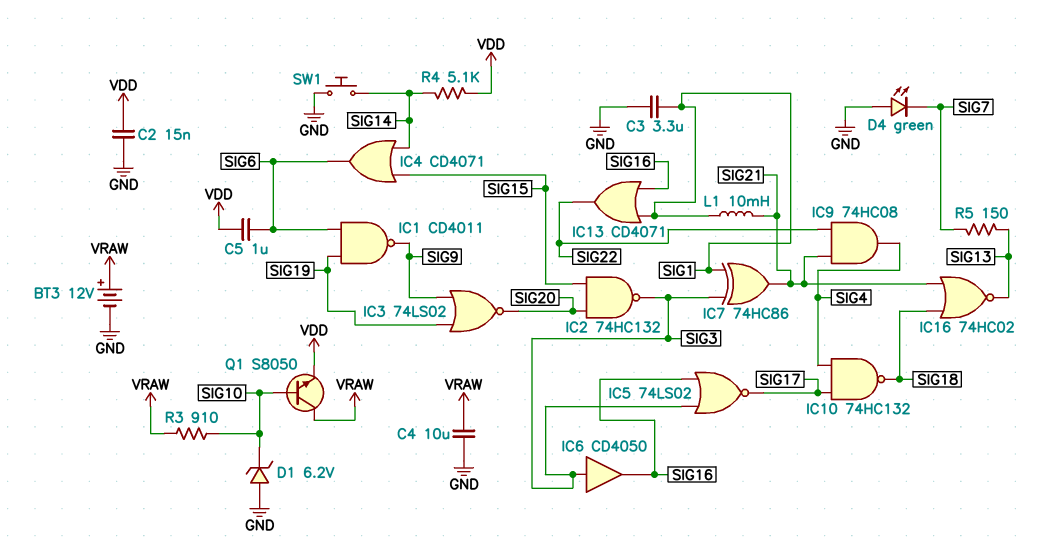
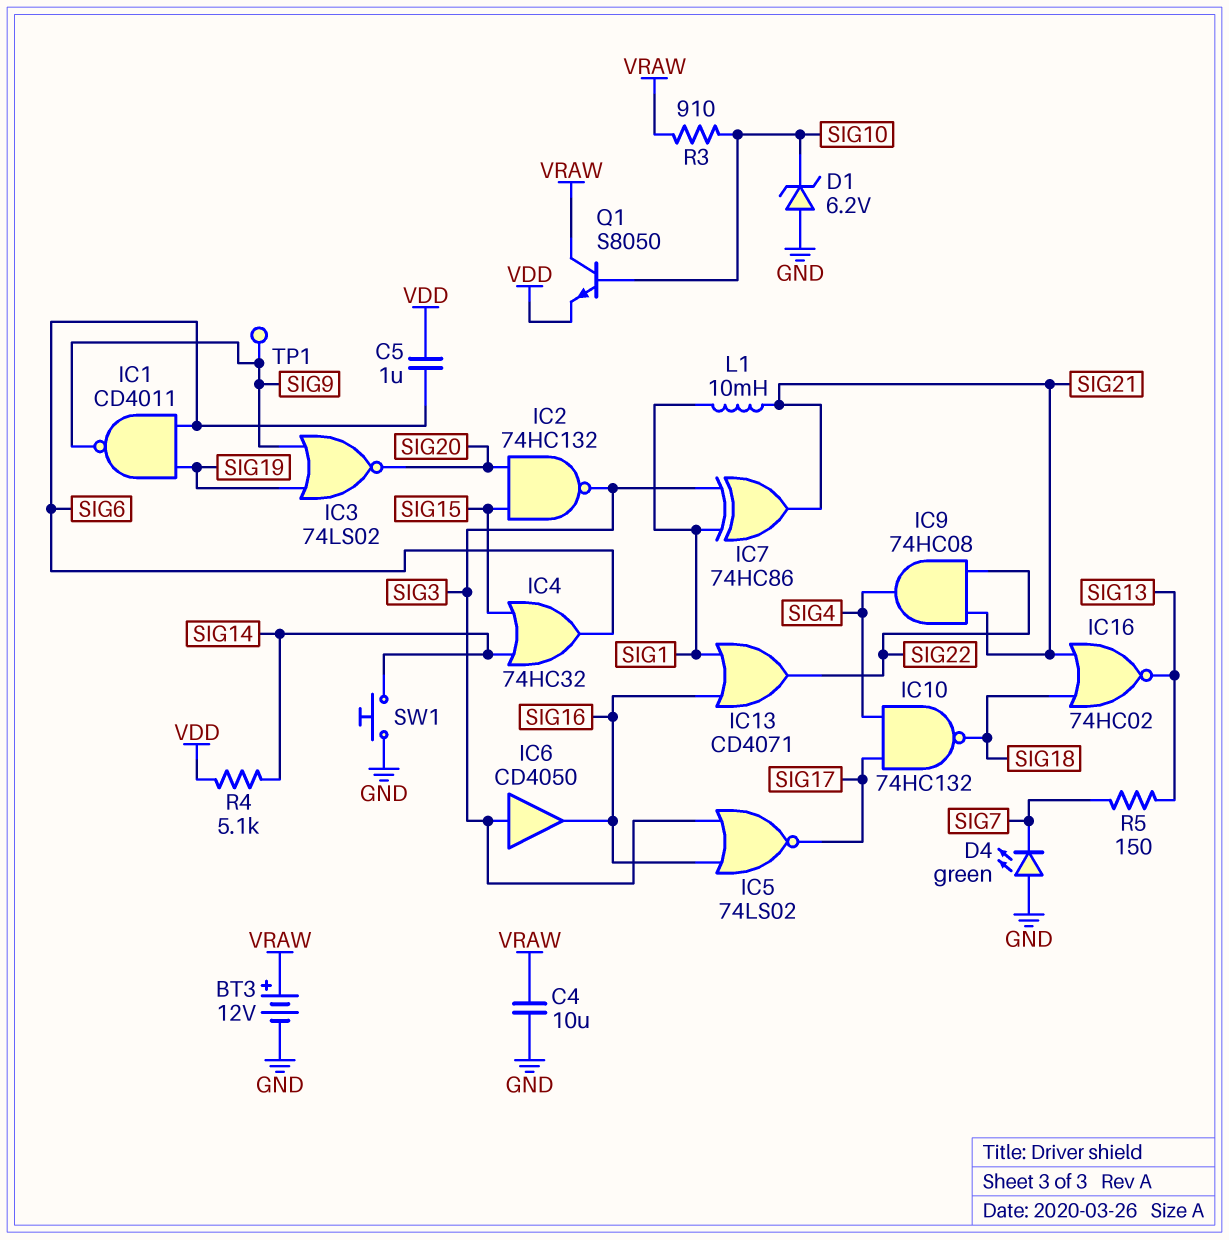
C2: 15nF (GND, VDD) -> none
C3: 3.3uF (GND, SIG1) -> none
IC4: OR CD4071 (in SIG14, in SIG15, out SIG6) -> OR 74HC32 (in SIG14, in SIG15, out SIG6)
TP1: none -> test point (SIG9)

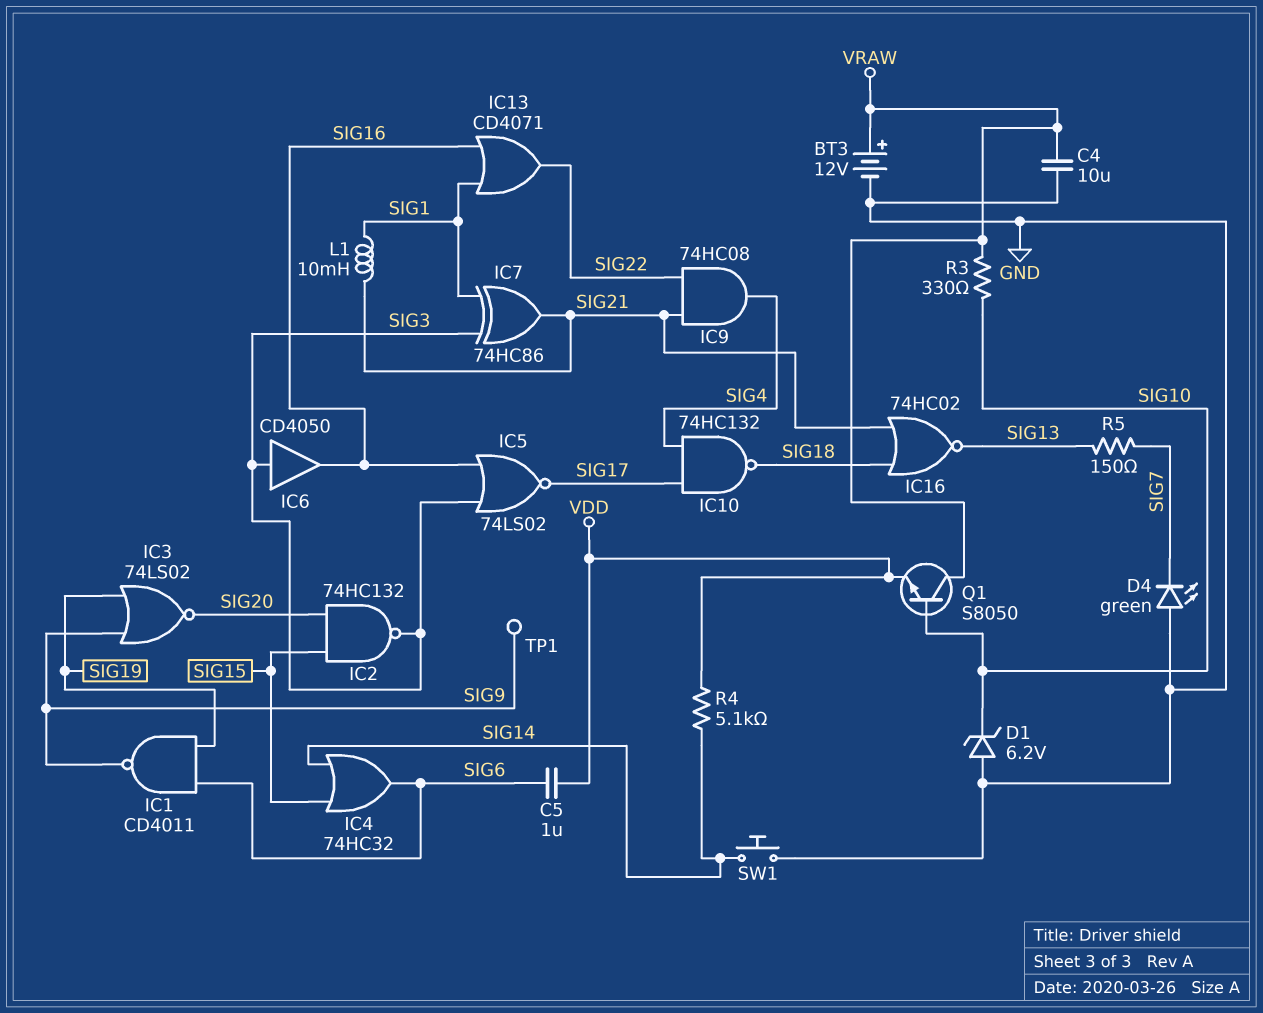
R3: 910 (SIG10, VRAW) -> 330 (SIG10, VRAW)

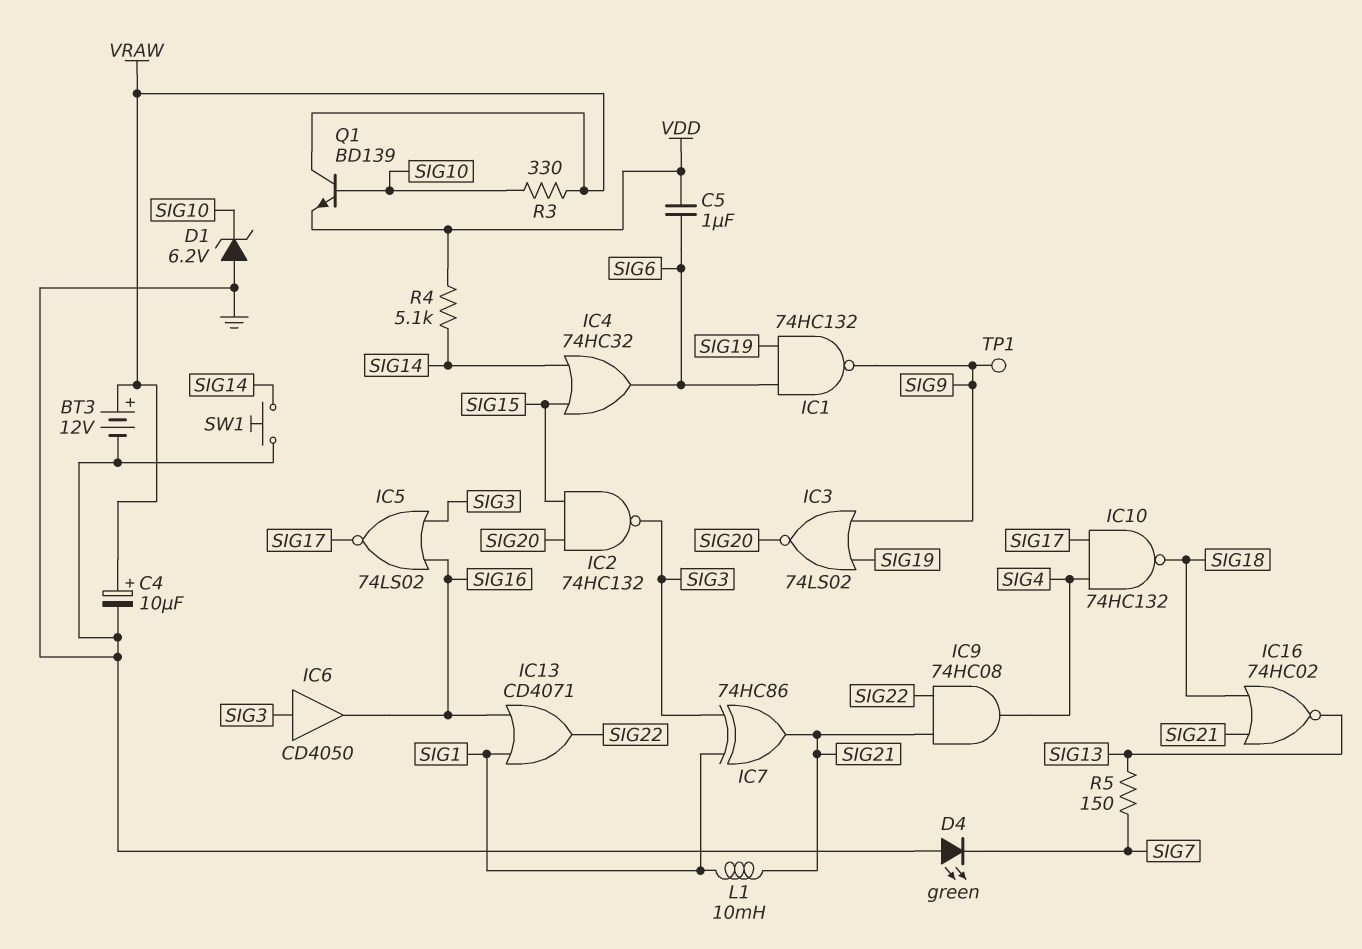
C4: 10uF (GND, VRAW) -> 10uF (plus VRAW, minus GND)
IC1: NAND CD4011 (in SIG6, in SIG19, out SIG9) -> NAND 74HC132 (in SIG6, in SIG19, out SIG9)
Q1: NPN S8050 (B SIG10, C VRAW, E VDD) -> NPN BD139 (B SIG10, C VRAW, E VDD)

